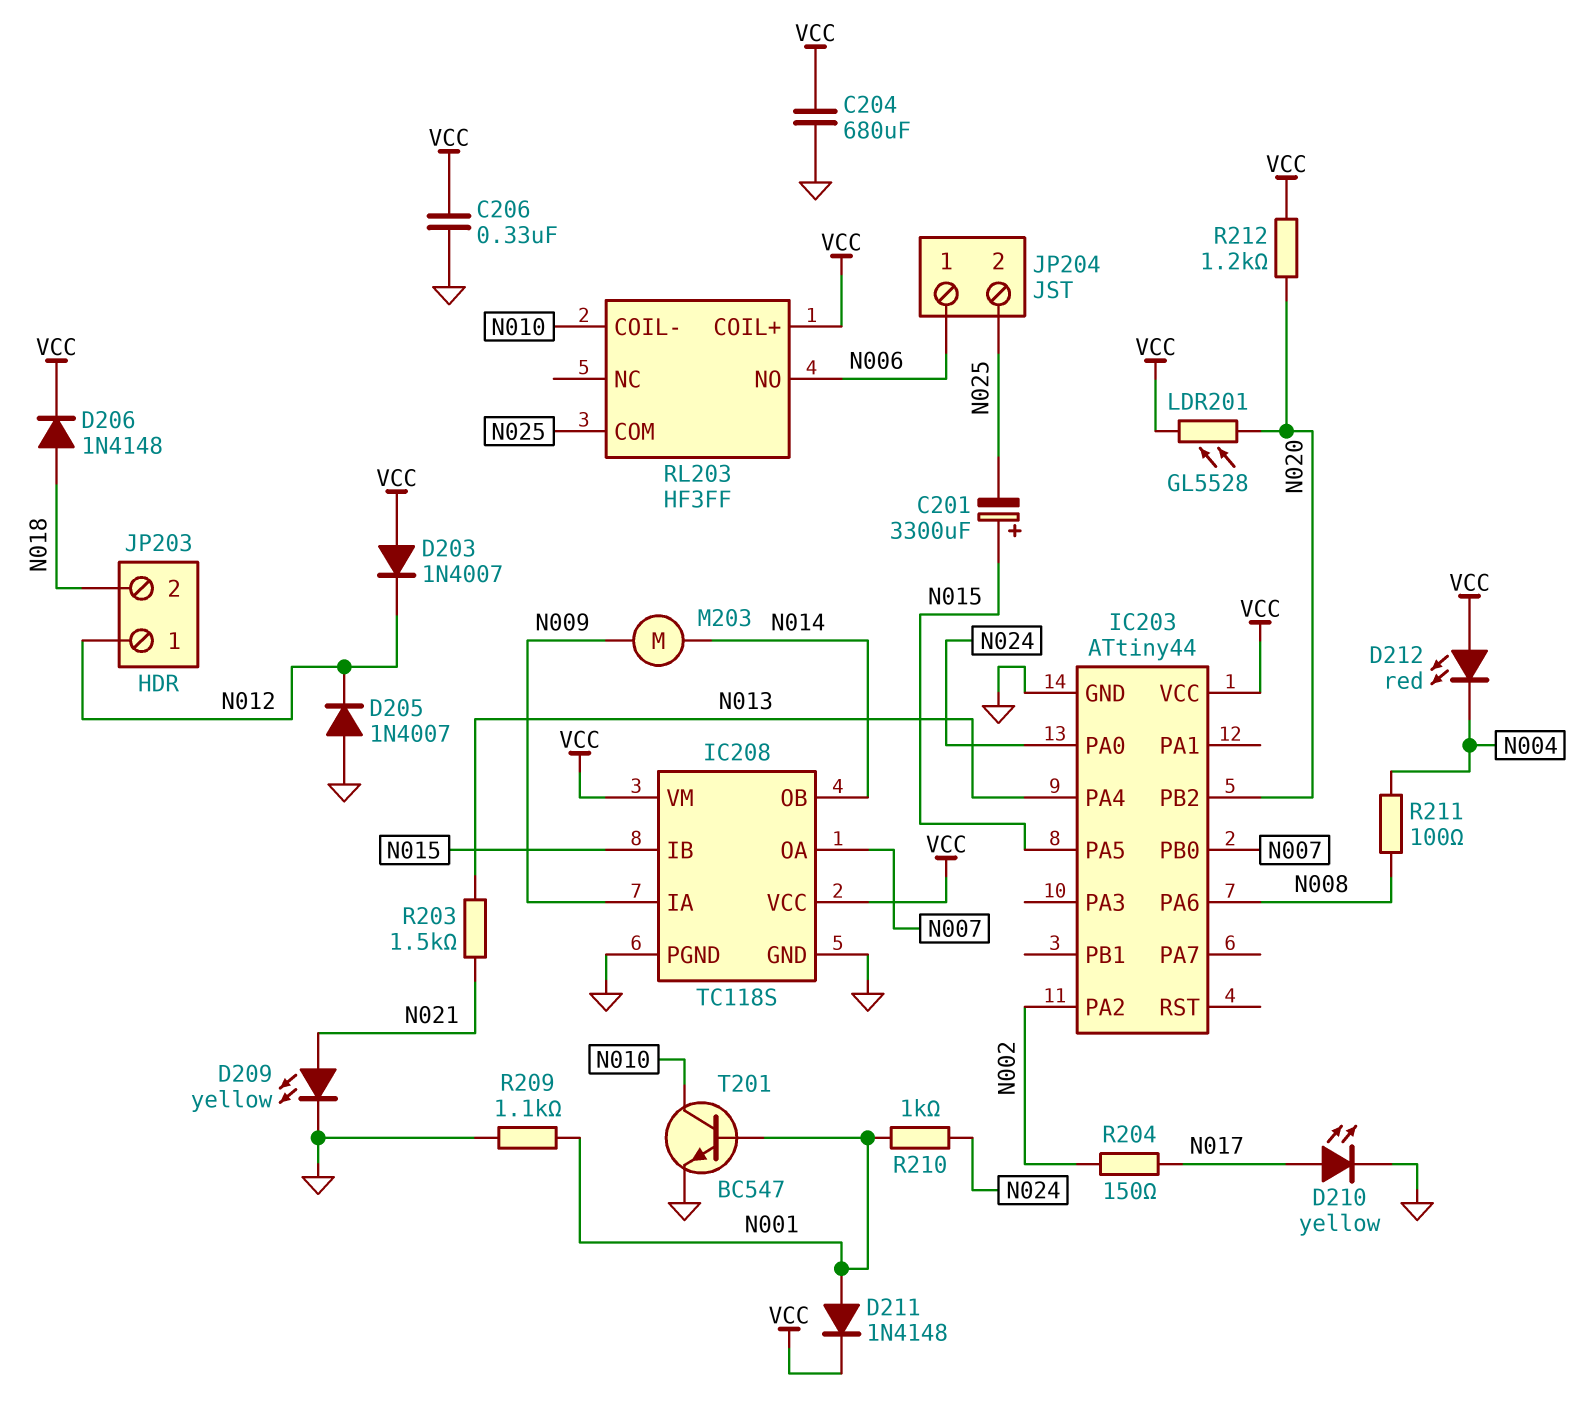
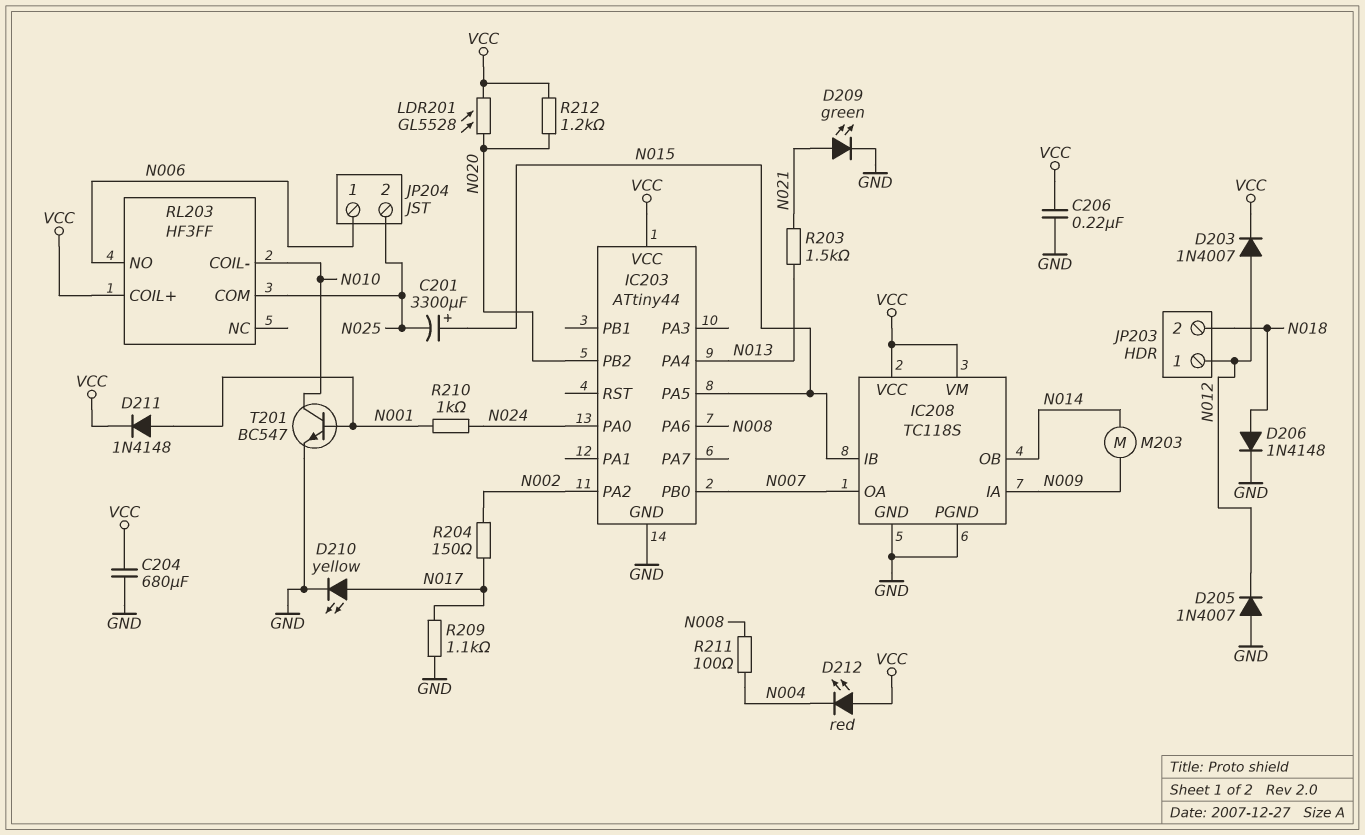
C206: 330nF (GND, VCC) -> 220nF (GND, VCC)
D203: diode 1N4007 (A VCC, K N012) -> diode 1N4007 (A N012, K VCC)
D206: diode 1N4148 (A N018, K VCC) -> diode 1N4148 (A N018, K GND)
D209: LED yellow (A N021, K GND) -> LED green (A N021, K GND)
R209: 1.1k (GND, N001) -> 1.1k (GND, N017)

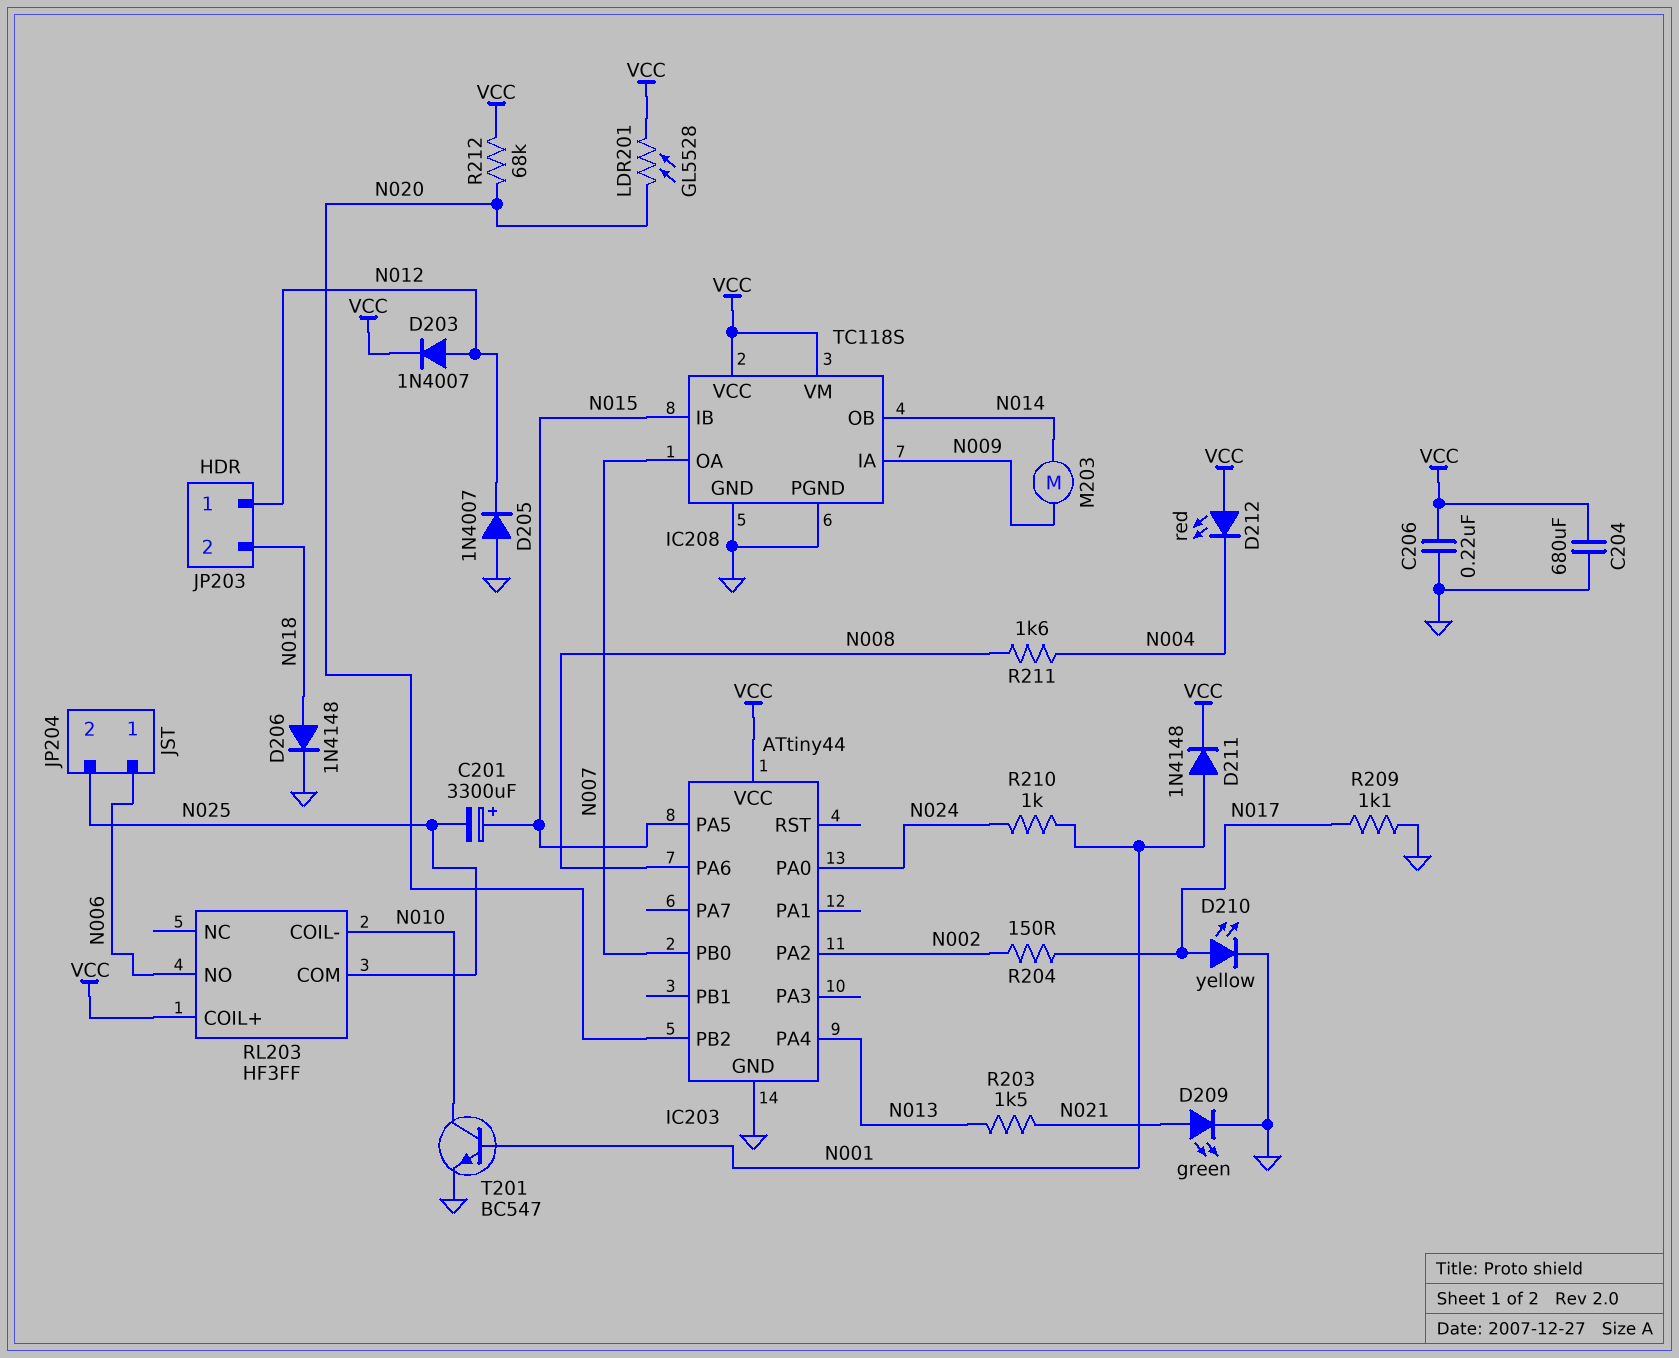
R211: 100 (N004, N008) -> 1.6k (N004, N008)
R212: 1.2k (N020, VCC) -> 68k (N020, VCC)

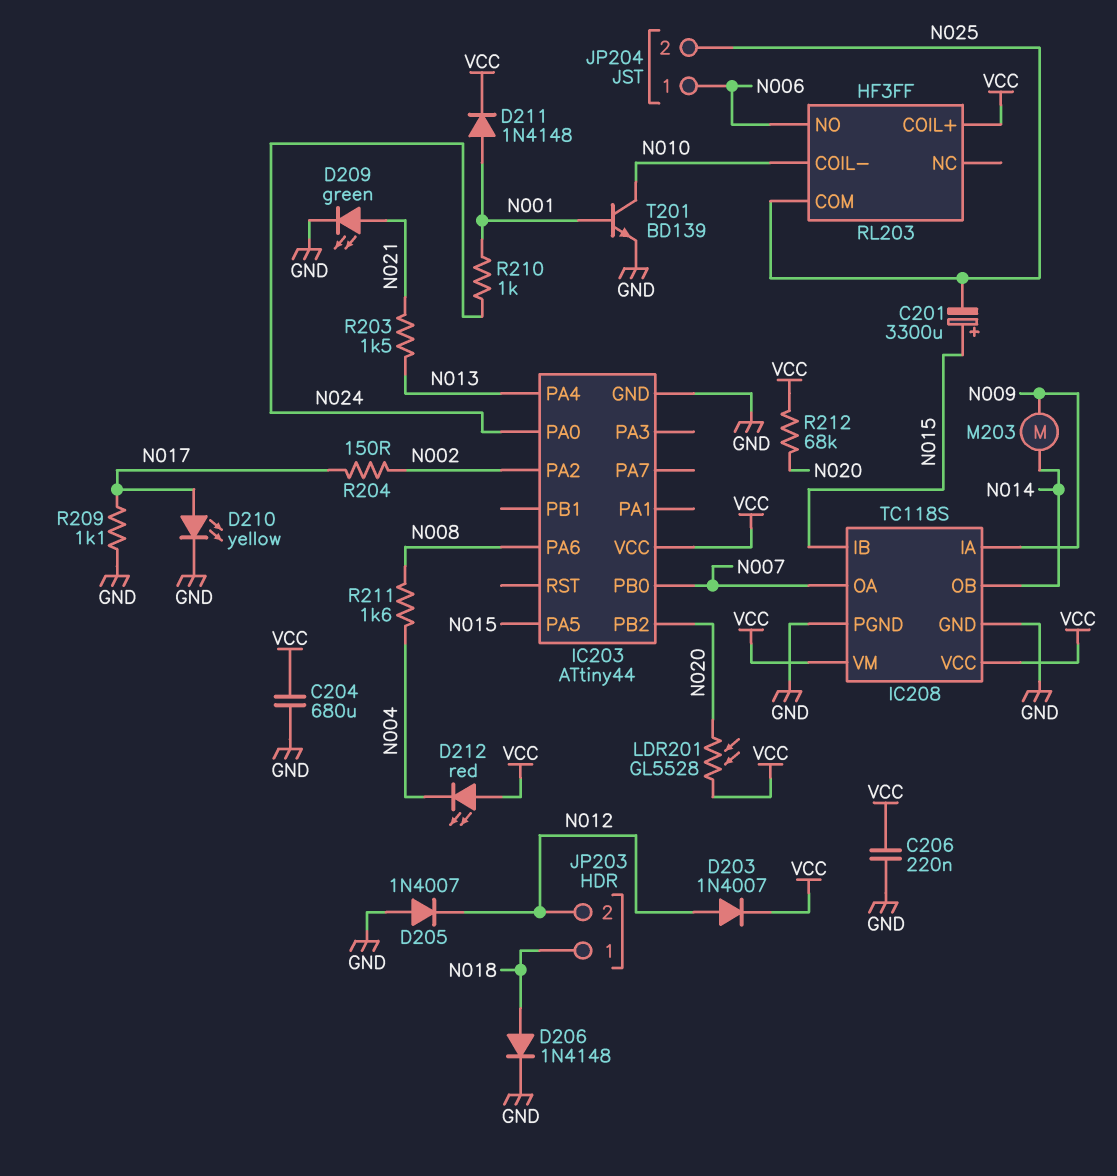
JP203 pin 1: N012 -> N018
JP203 pin 2: N018 -> N012
T201: NPN BC547 (B N001, C N010, E GND) -> NPN BD139 (B N001, C N010, E GND)

